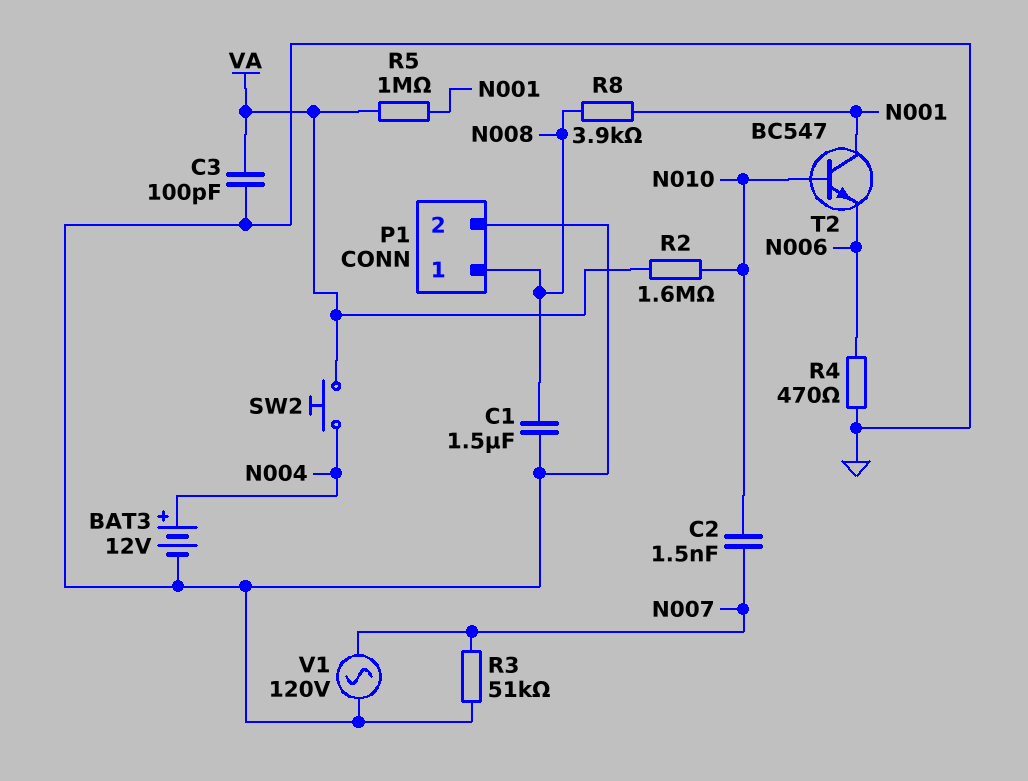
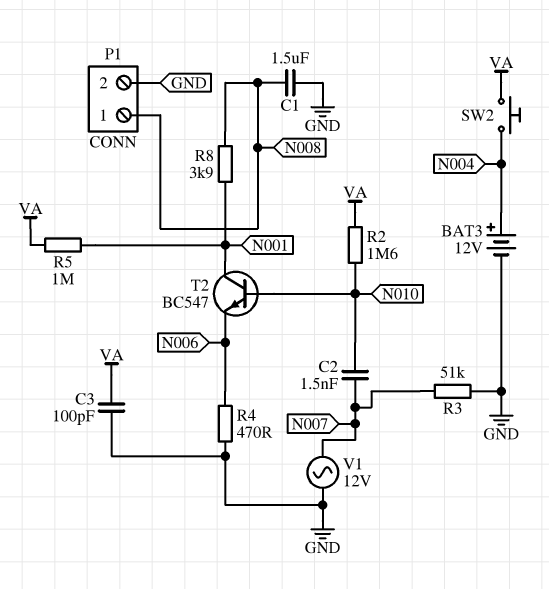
V1: AC 120V (GND, N007) -> AC 12V (GND, N007)

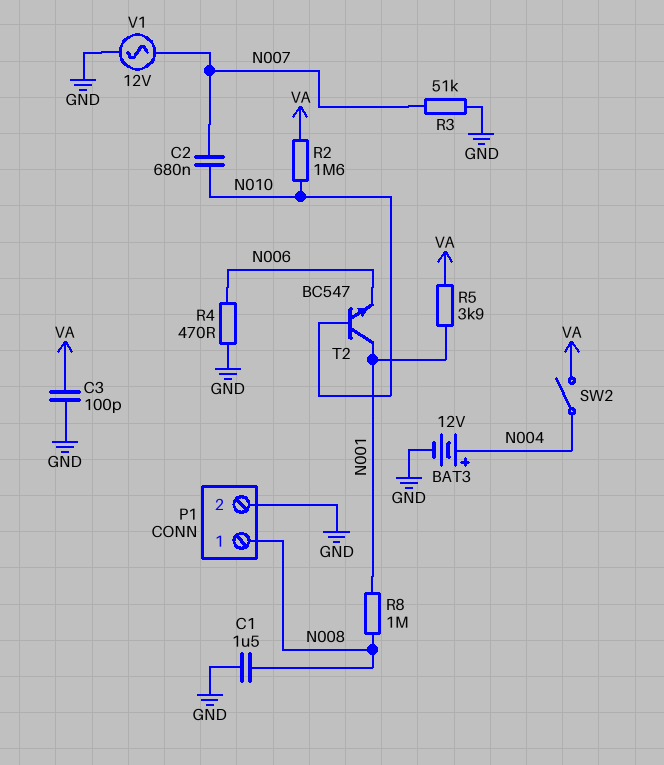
C2: 1.5nF (N007, N010) -> 680nF (N007, N010)
R5: 1M (N001, VA) -> 3.9k (N001, VA)
R8: 3.9k (N001, N008) -> 1M (N001, N008)
SW2: button (N004, VA) -> switch (N004, VA)

